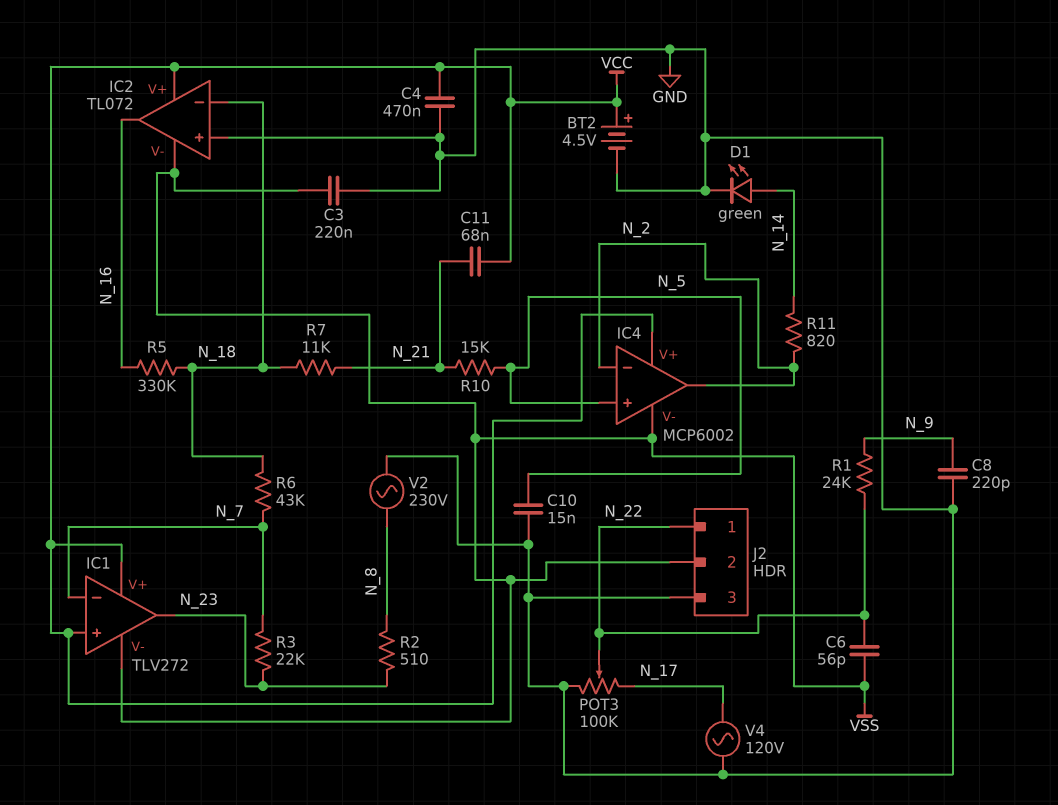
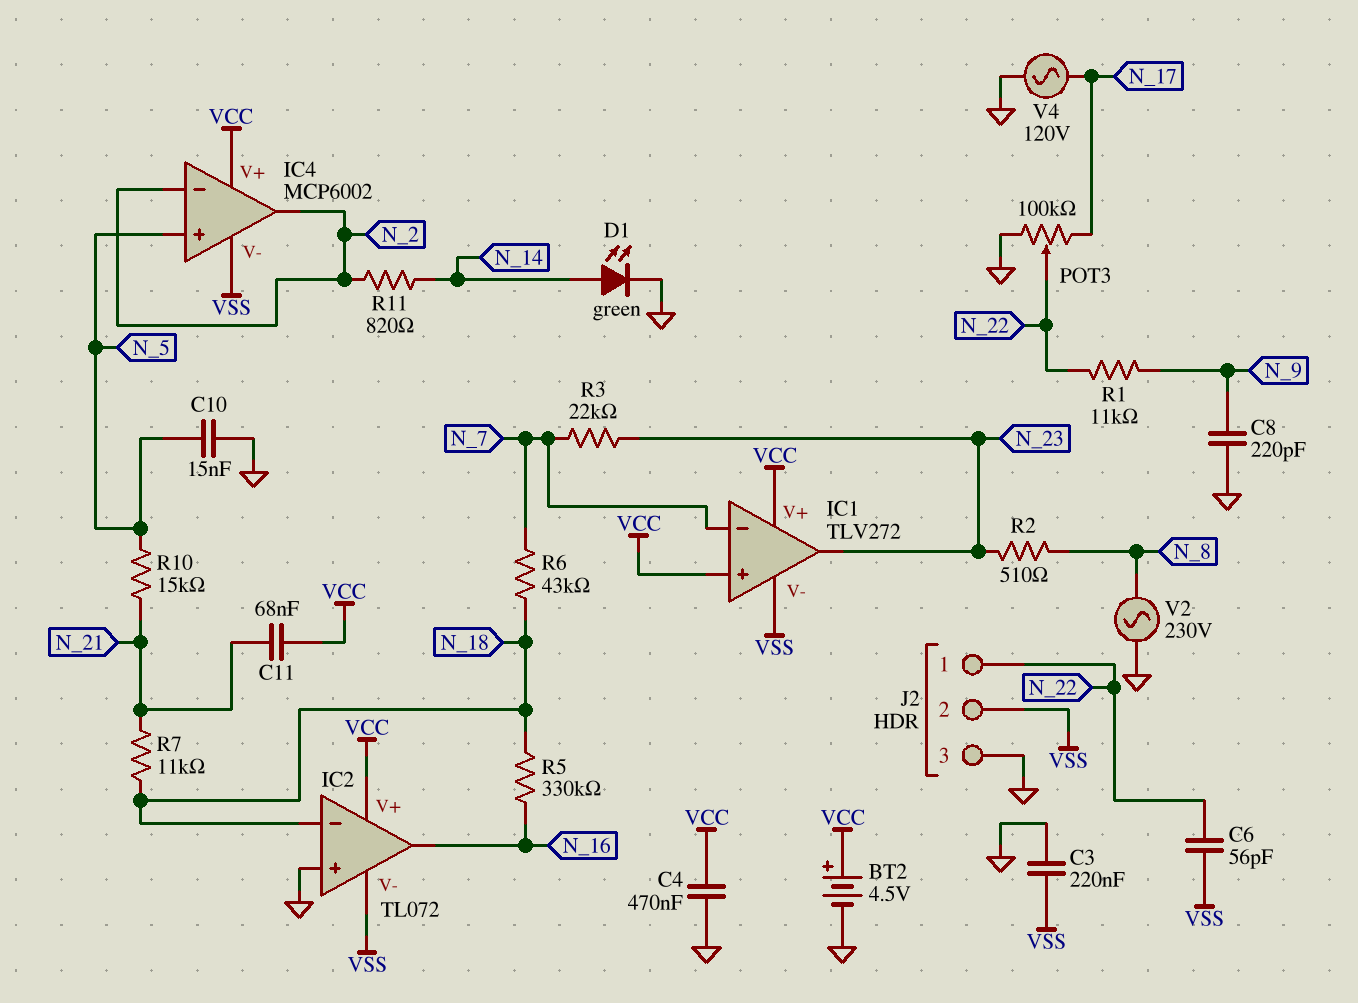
R1: 24k (N_9, N_22) -> 11k (N_9, N_22)

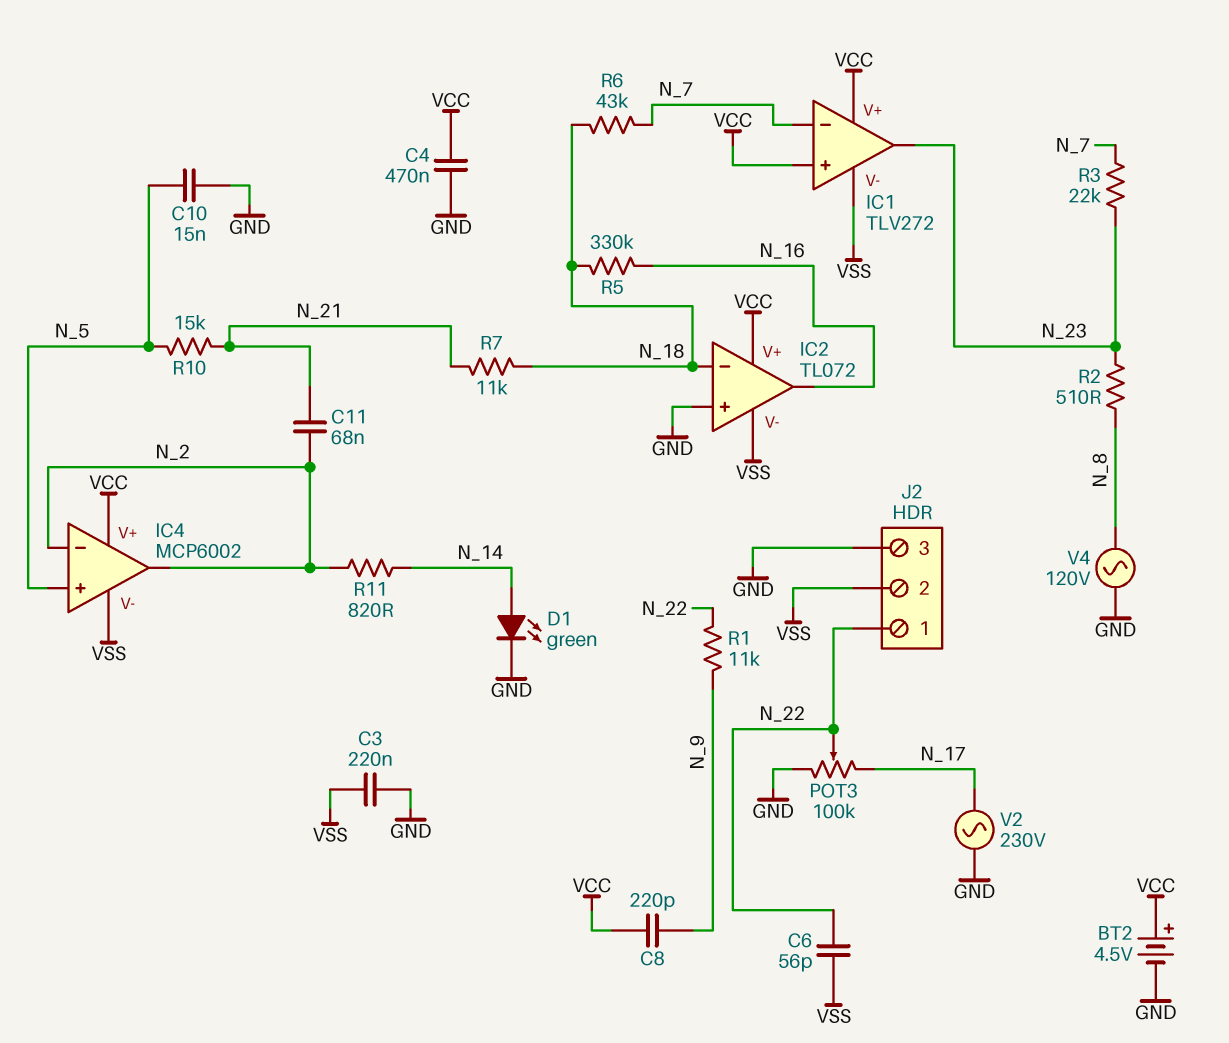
C8: 220pF (GND, N_9) -> 220pF (N_9, VCC)
C11: 68nF (N_21, VCC) -> 68nF (N_2, N_21)
V2: AC 230V (GND, N_8) -> AC 230V (GND, N_17)
V4: AC 120V (GND, N_17) -> AC 120V (GND, N_8)

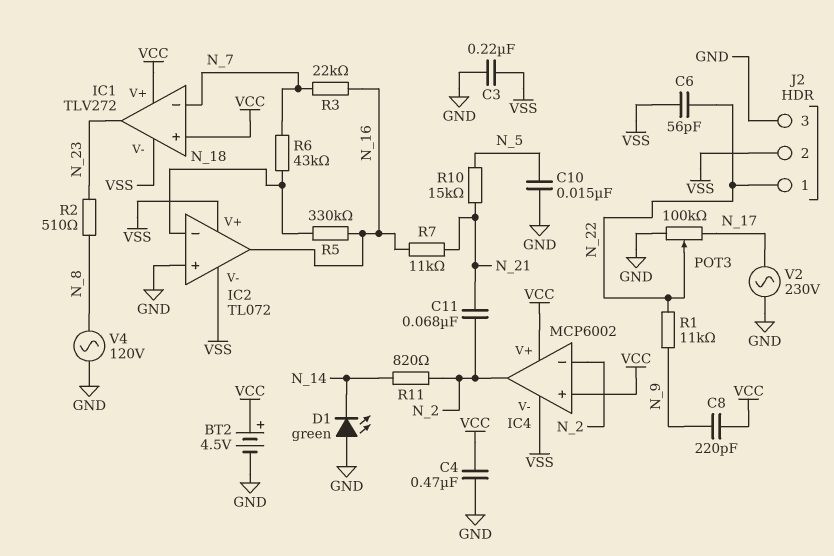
D1: LED green (A N_14, K GND) -> LED green (A GND, K N_14)
IC2 pin V+: VCC -> VSS
IC4 pin in+: N_5 -> VCC
R3: 22k (N_7, N_23) -> 22k (N_7, N_16)
R7: 11k (N_18, N_21) -> 11k (N_16, N_21)

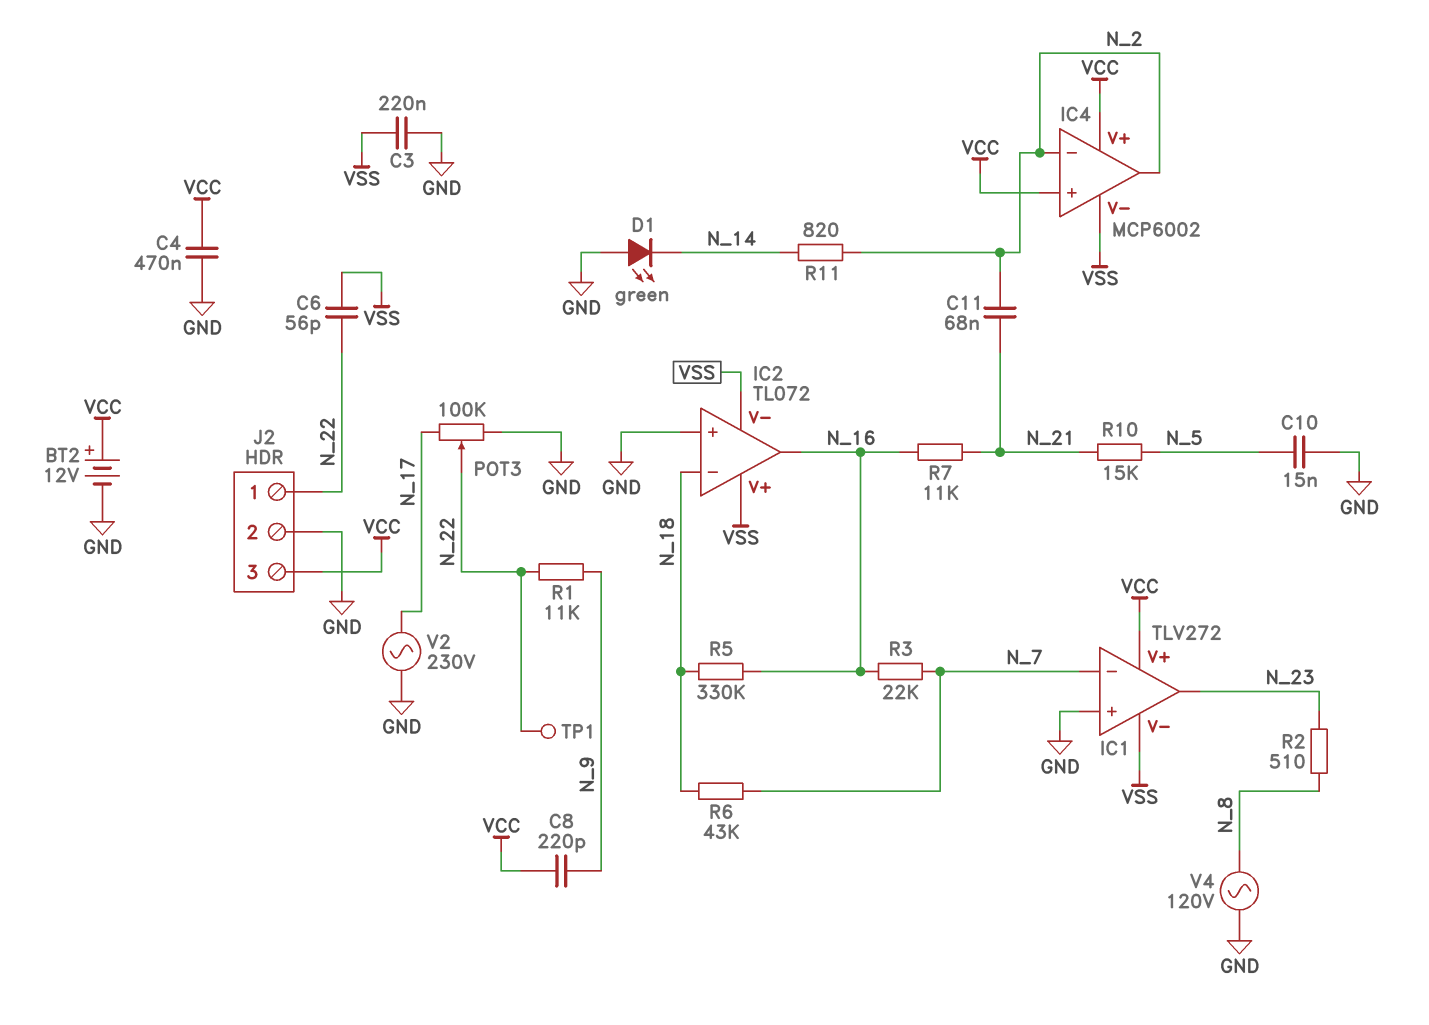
BT2: 4.5V (plus VCC, minus GND) -> 12V (plus VCC, minus GND)
IC1 pin in+: VCC -> GND
J2 pin 2: VSS -> GND
J2 pin 3: GND -> VCC
TP1: none -> test point (N_22)

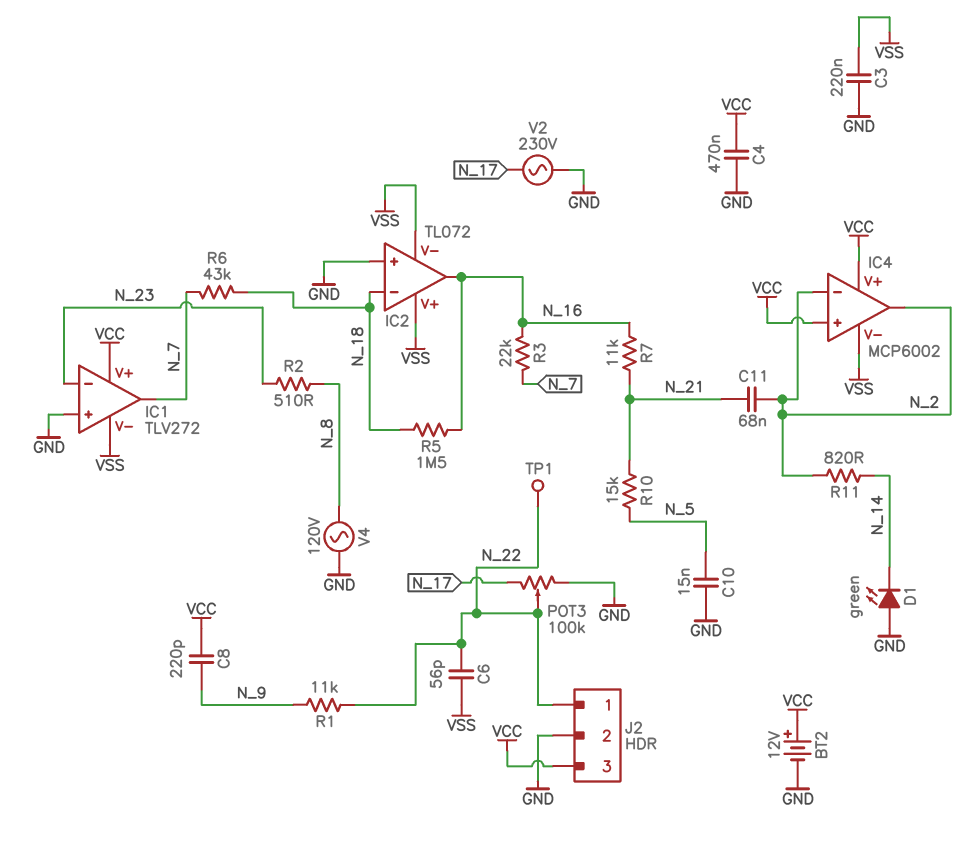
IC1 pin in-: N_7 -> N_23
IC1 pin out: N_23 -> N_7
R5: 330k (N_16, N_18) -> 1.5M (N_16, N_18)

